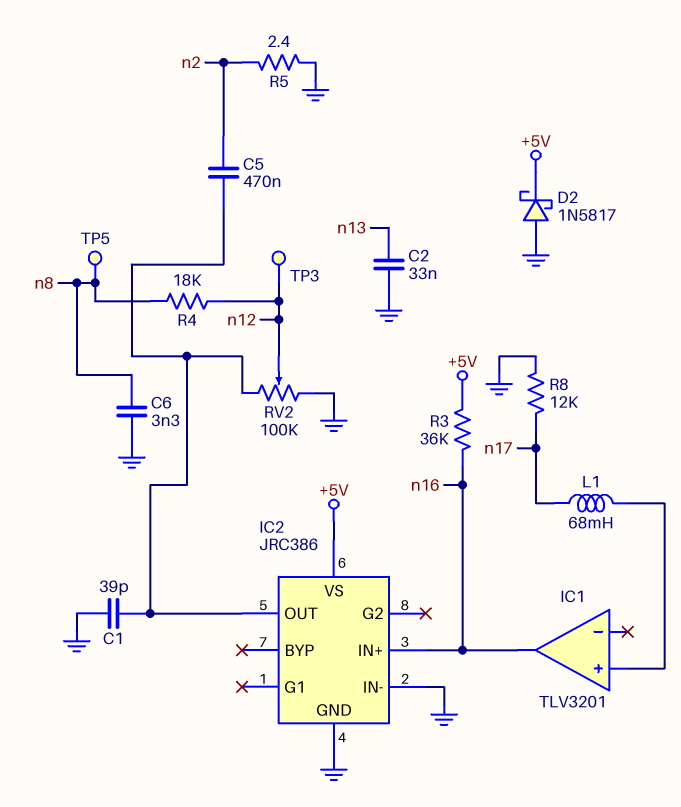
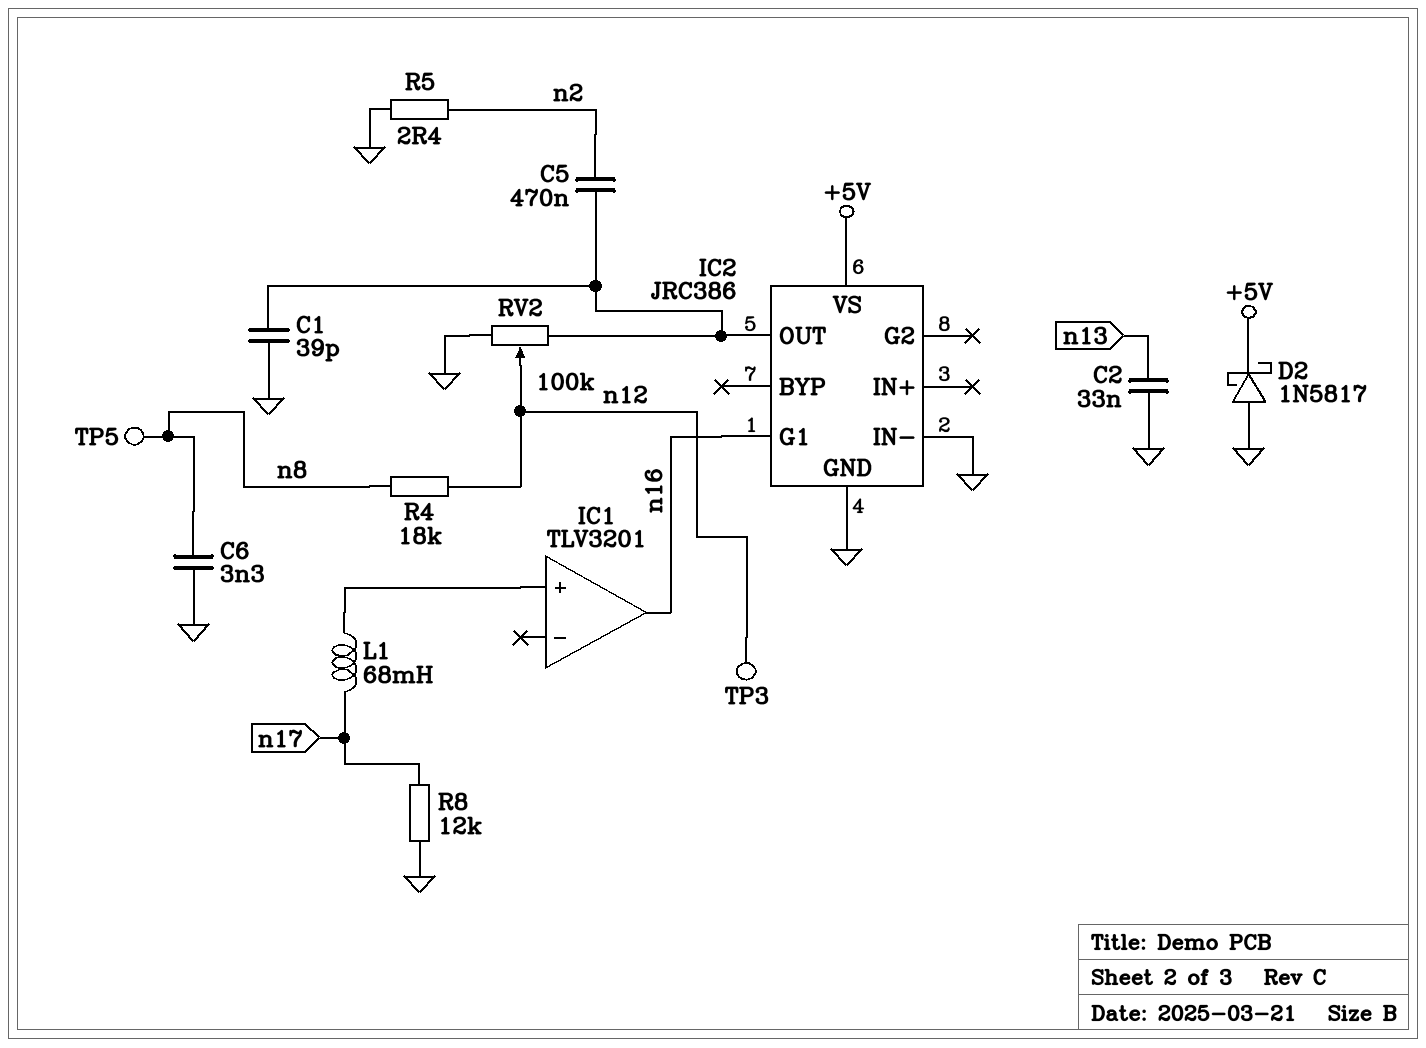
IC2 pin G1: none -> n16
IC2 pin IN+: n16 -> none
R3: 36k (+5V, n16) -> none

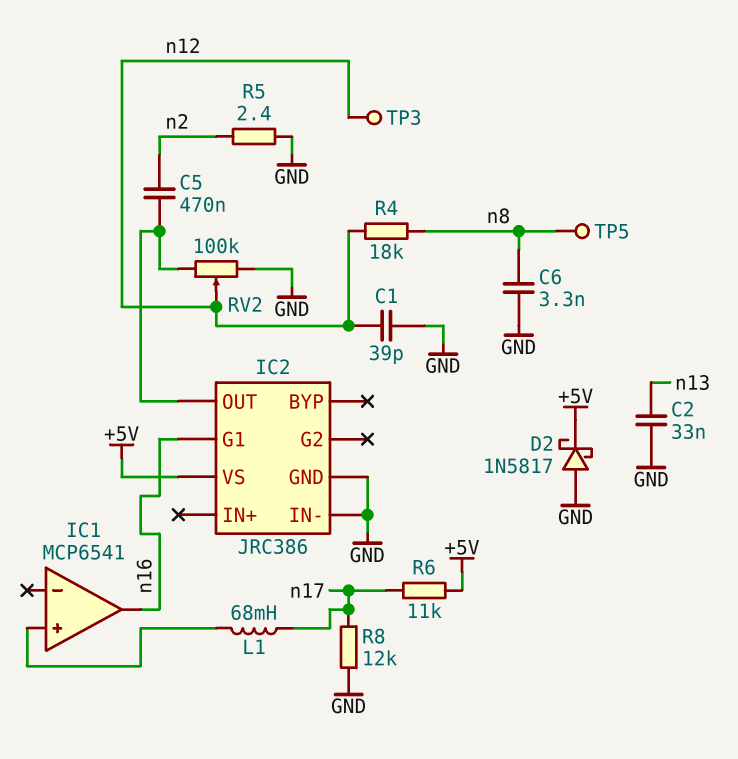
C1: 39pF (GND, IC2/OUT) -> 39pF (GND, n12)
IC1: TLV3201 -> MCP6541
R6: none -> 11k (+5V, n17)

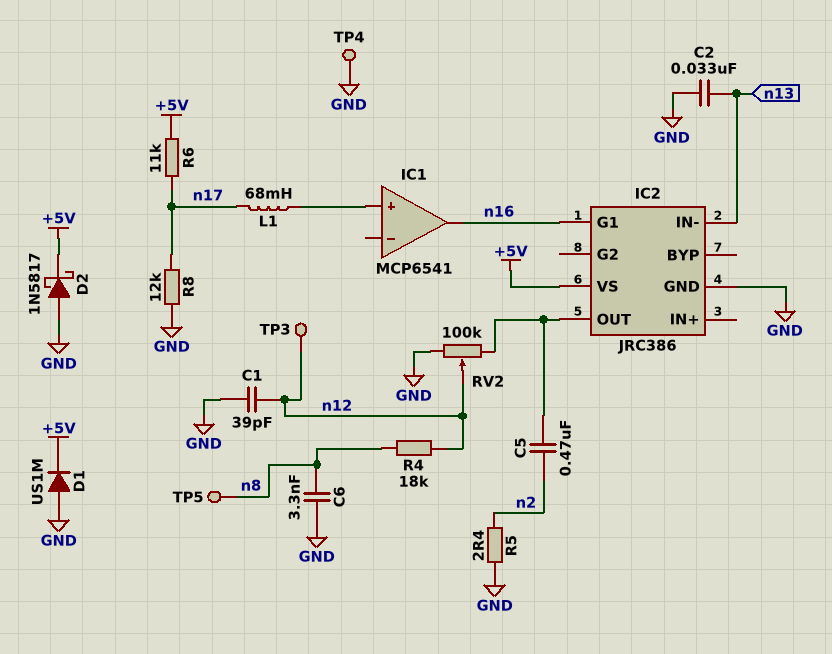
D1: none -> diode US1M (A GND, K +5V)
IC2 pin IN-: GND -> n13
TP4: none -> test point (GND)

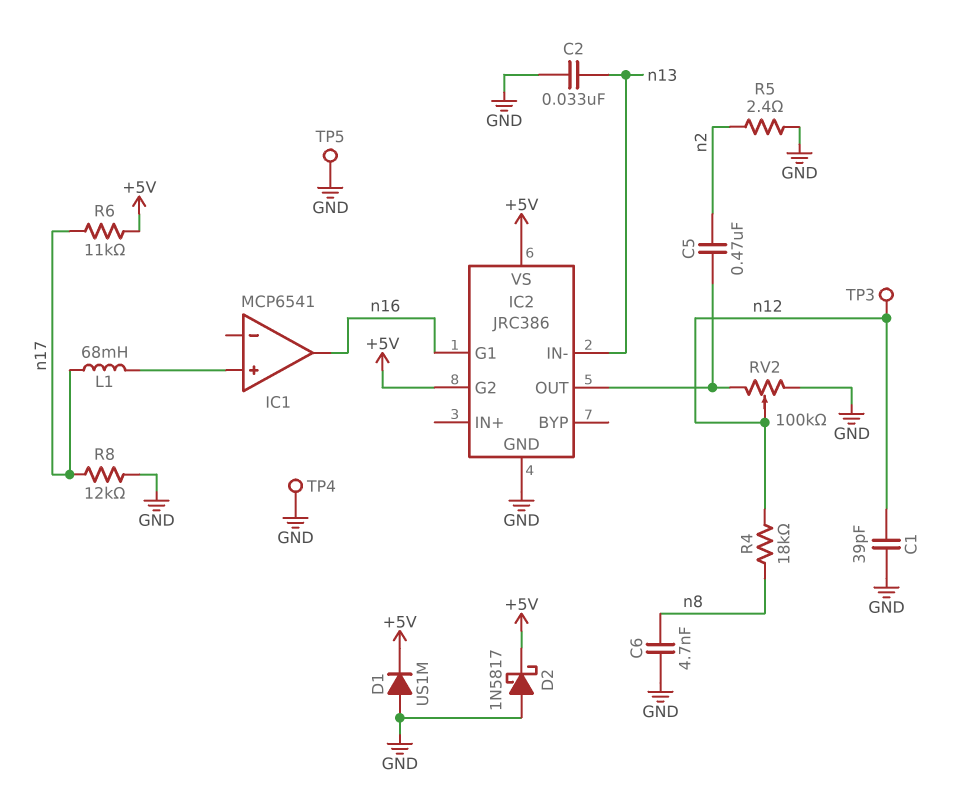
C6: 3.3nF (GND, n8) -> 4.7nF (GND, n8)
IC2 pin G2: none -> +5V
TP5: test point (n8) -> test point (GND)

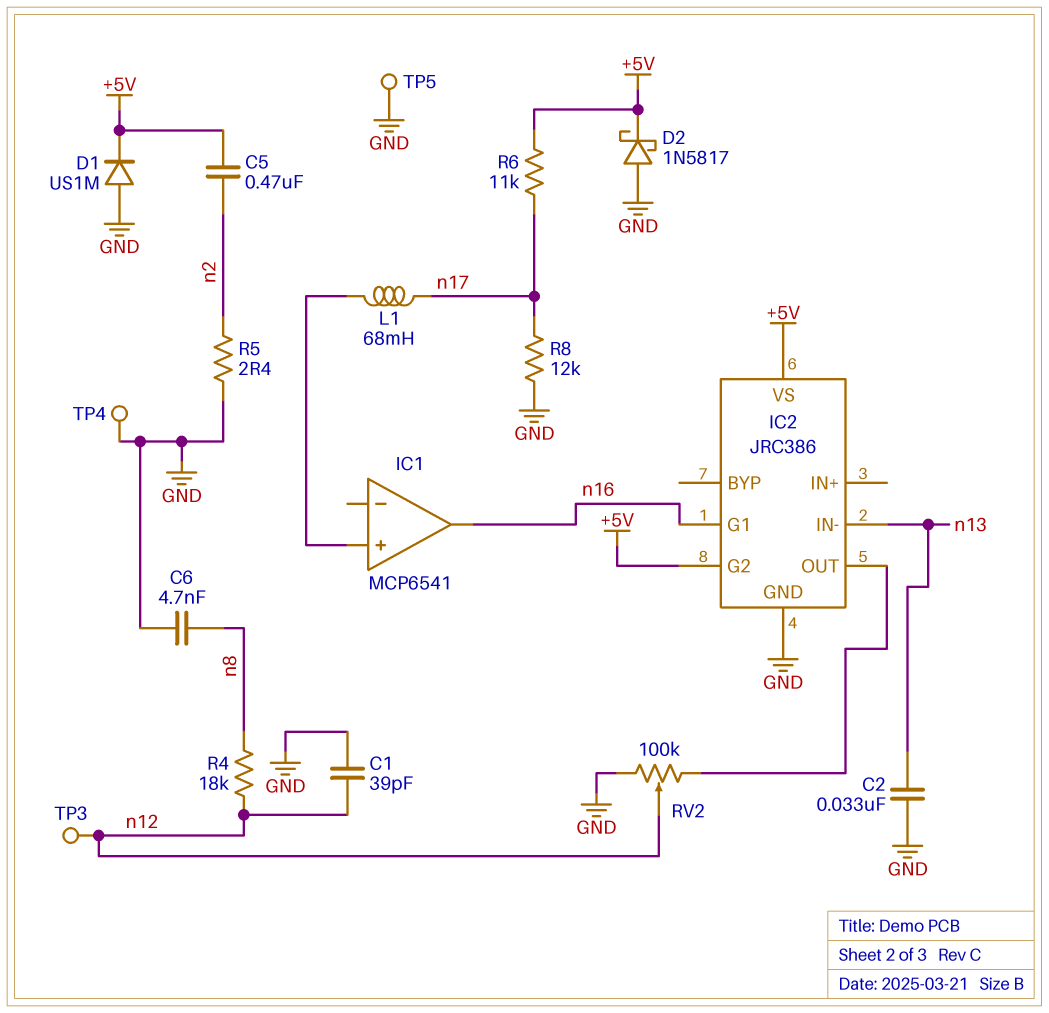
C5: 470nF (IC2/OUT, n2) -> 470nF (+5V, n2)

